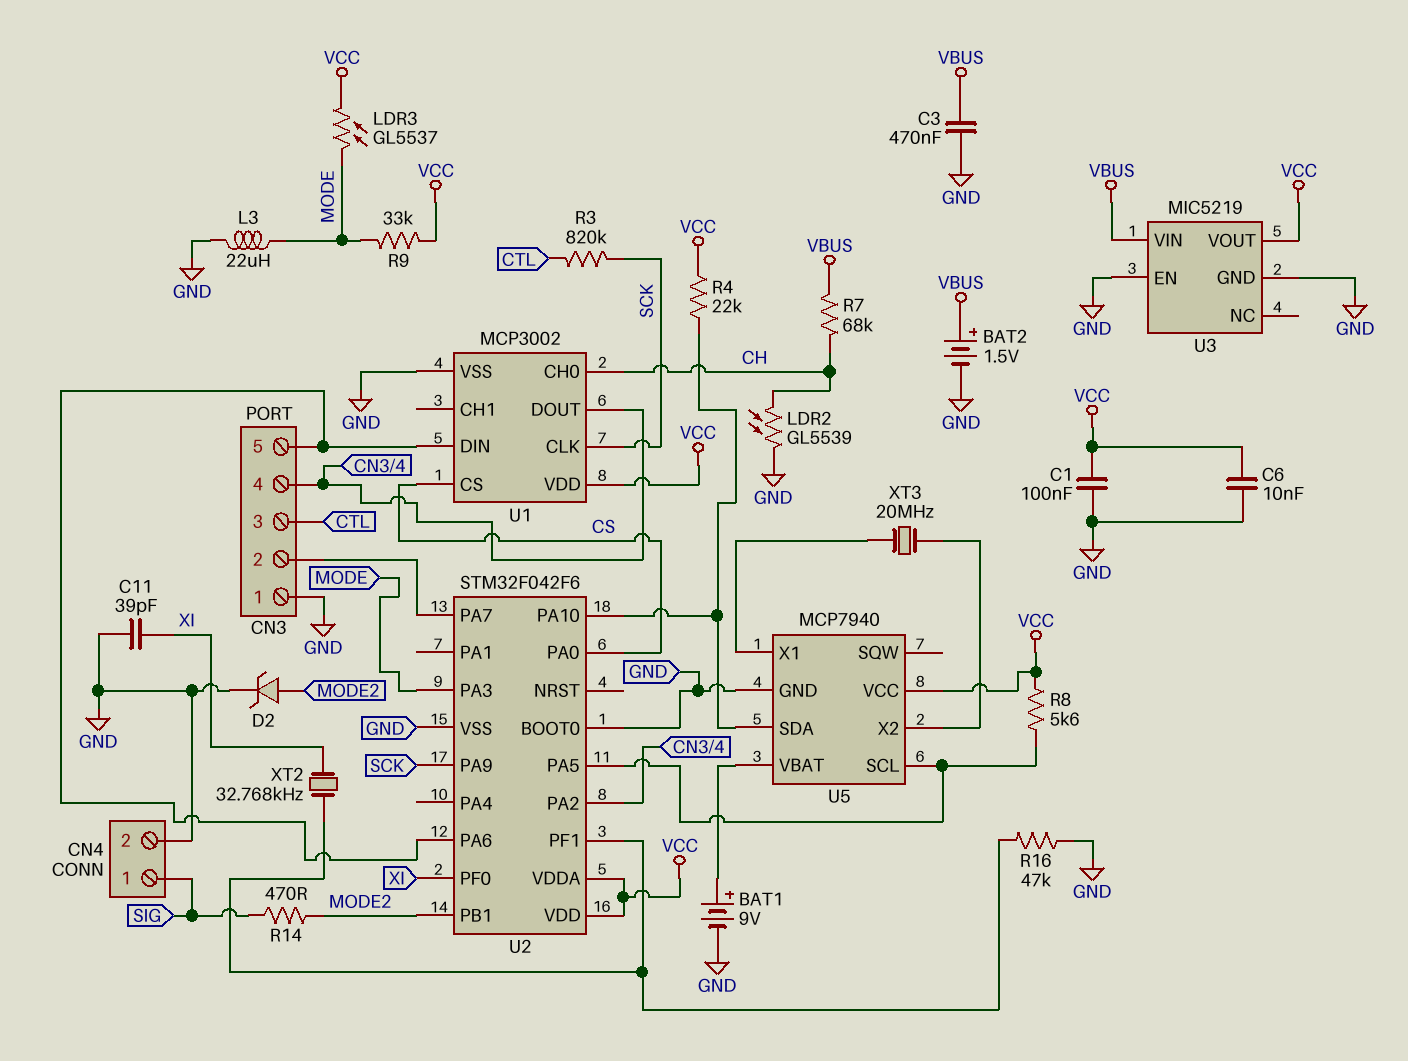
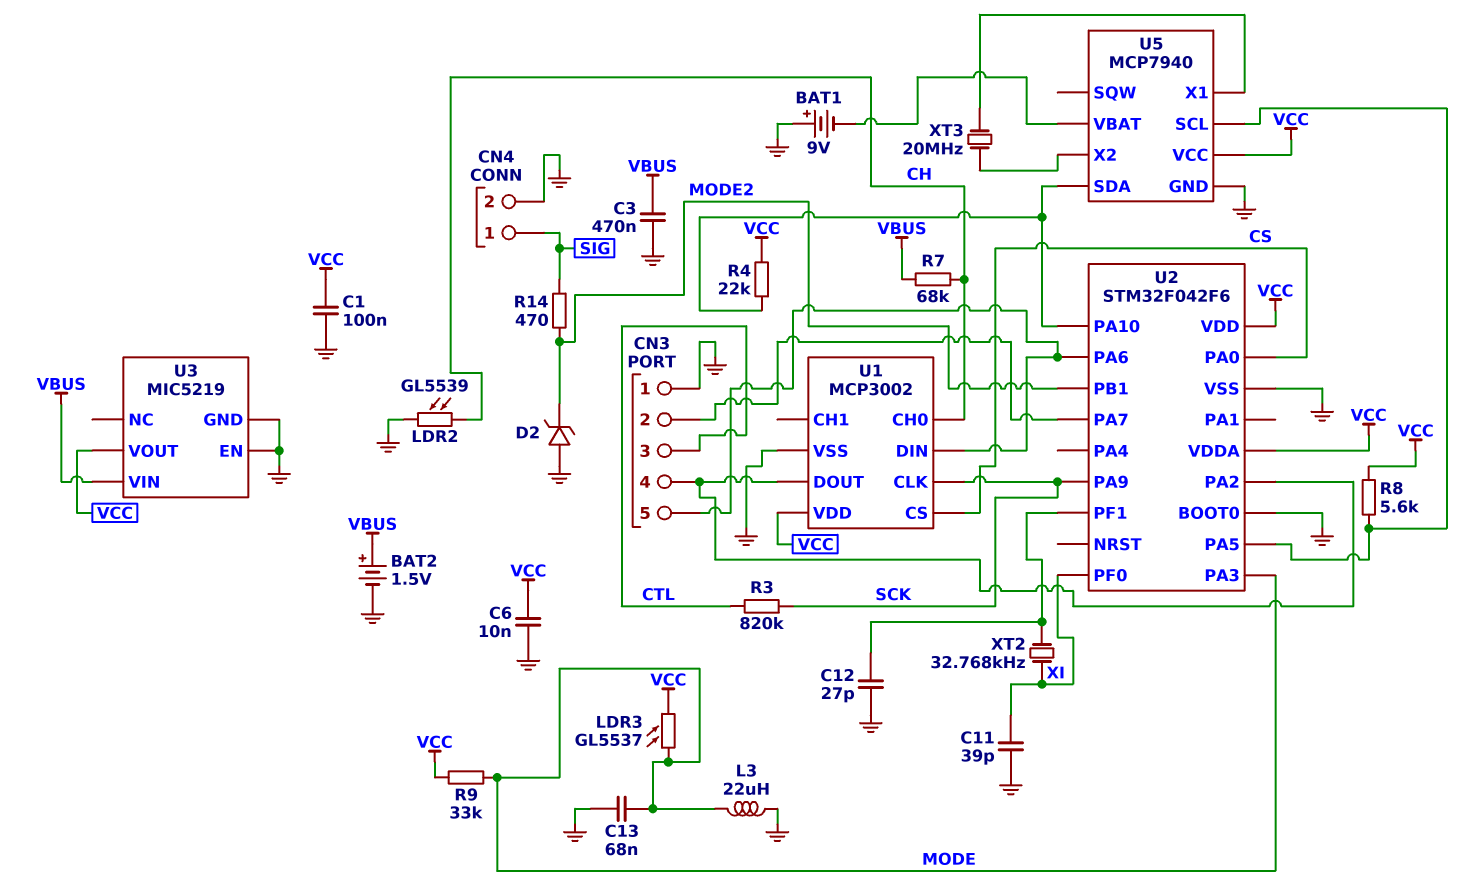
BAT1: 9V (plus U5/VBAT, minus GND) -> 9V (plus GND, minus U5/VBAT)
C12: none -> 27pF (GND, U2/PF1)
C13: none -> 68nF (GND, MODE)
D2: zener (A MODE2, K GND) -> zener (A GND, K MODE2)
R16: 47k (GND, U2/PF1) -> none

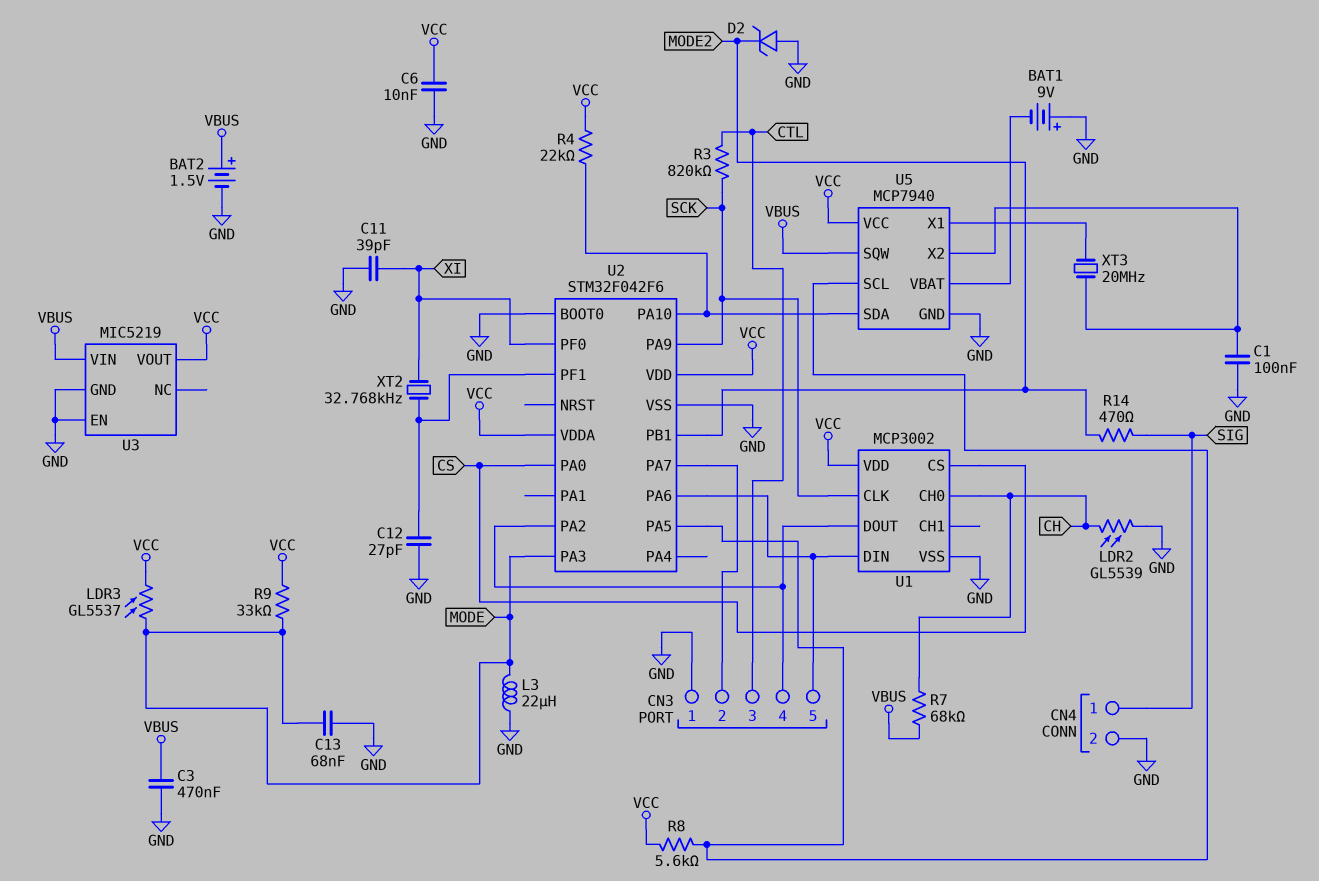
C1: 100nF (GND, VCC) -> 100nF (GND, U5/X2)
U5 pin SQW: none -> VBUS

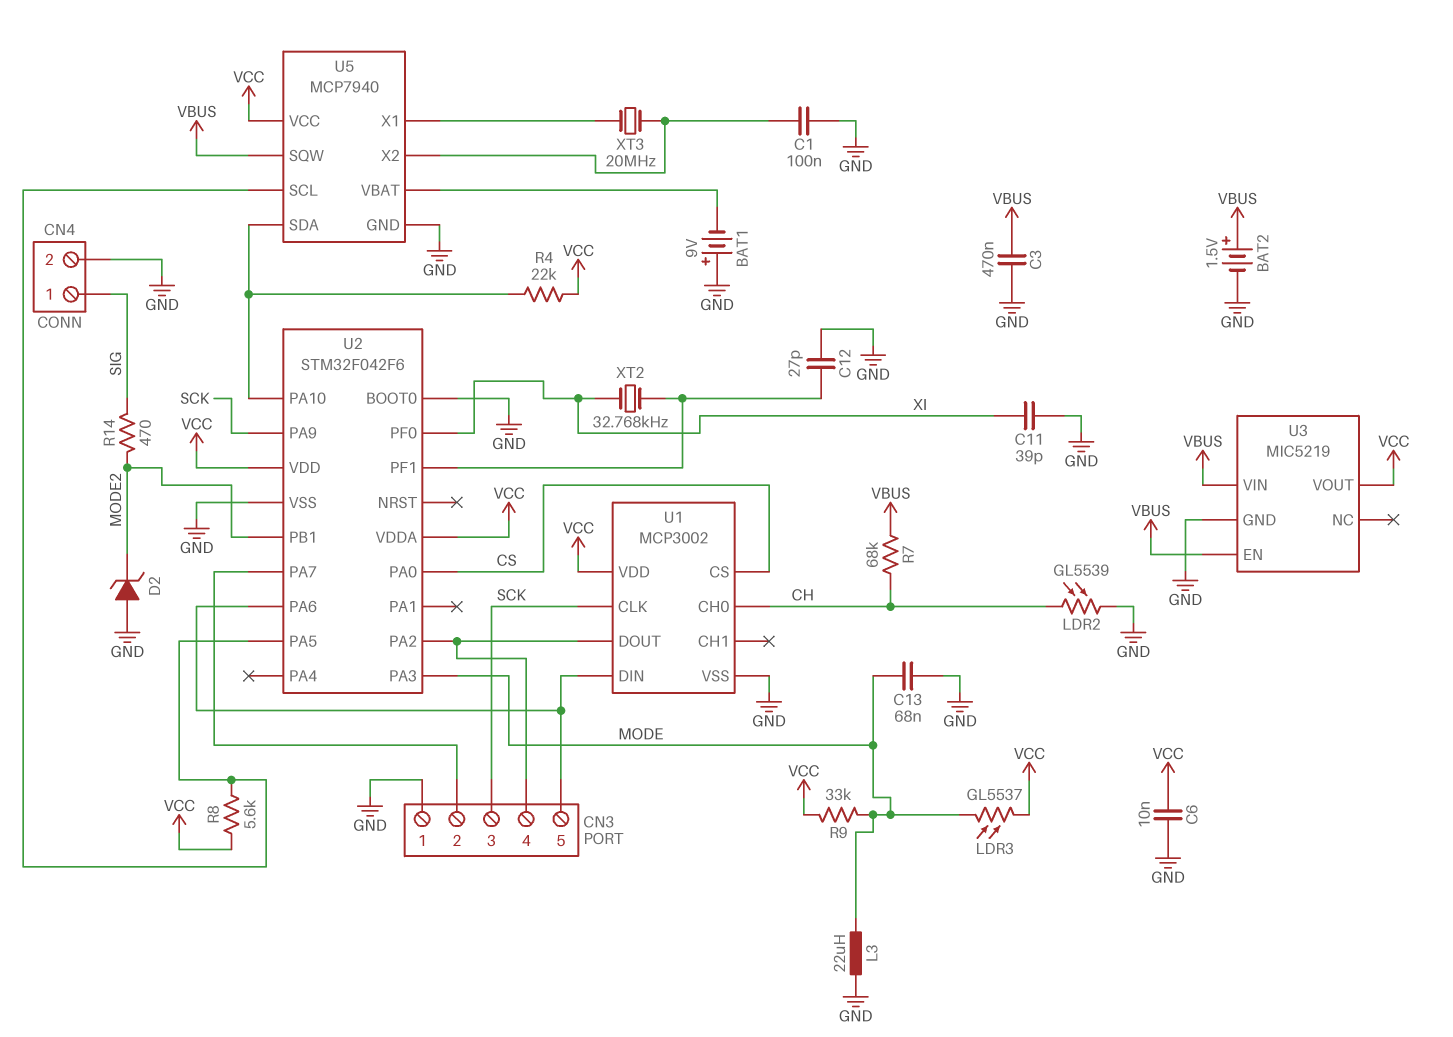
CN3 pin 3: CTL -> SCK
R3: 820k (CTL, SCK) -> none
U3 pin EN: GND -> VBUS

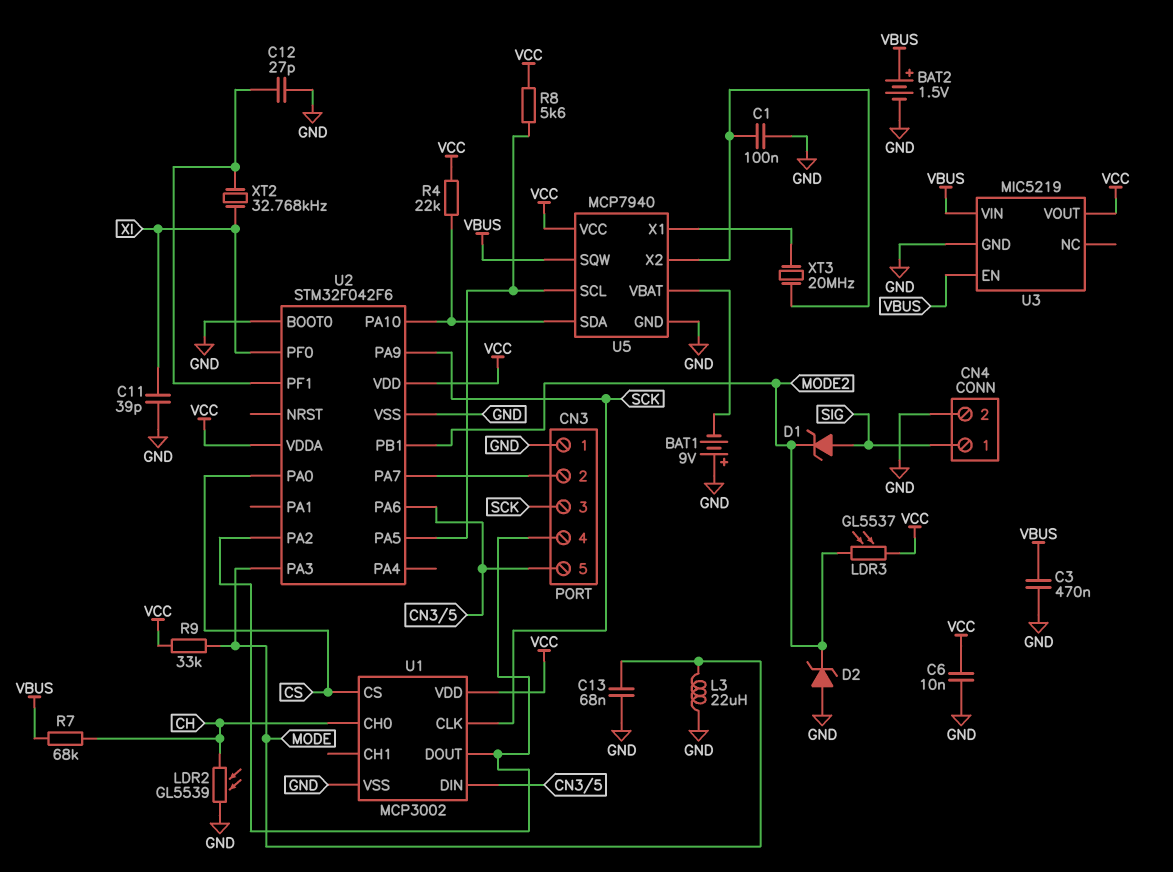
D1: none -> zener (A SIG, K MODE2)
LDR3: GL5537 (MODE, VCC) -> GL5537 (MODE2, VCC)
R14: 470 (MODE2, SIG) -> none

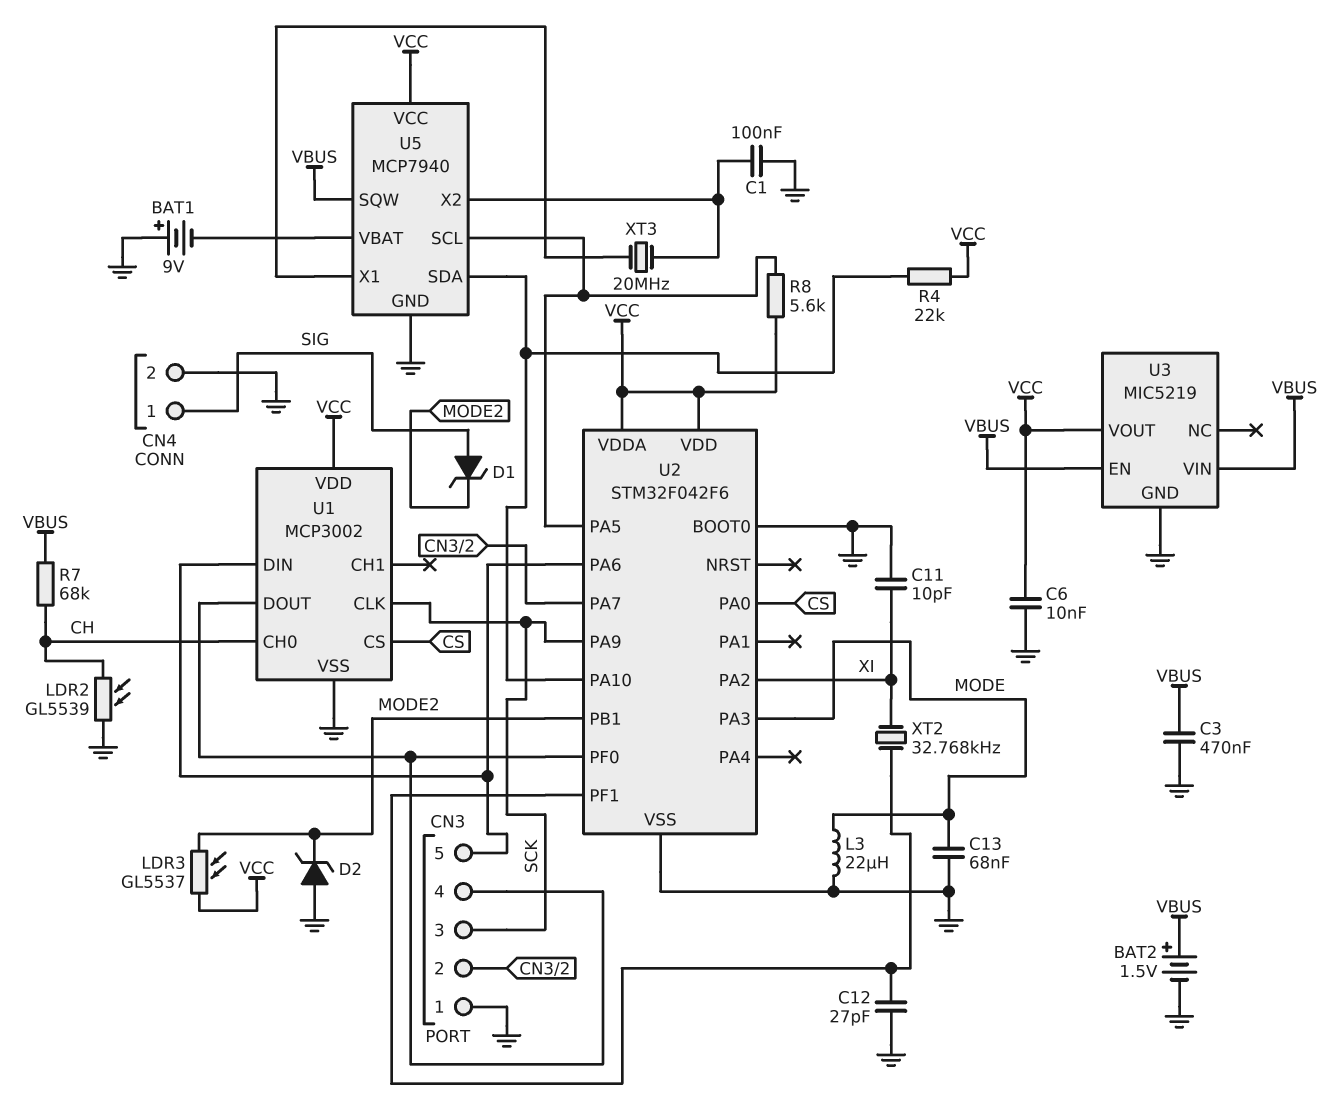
C11: 39pF (GND, XI) -> 10pF (GND, XI)
R9: 33k (MODE, VCC) -> none
U2 pin PA2: CN3/4 -> XI
U2 pin PF0: XI -> CN3/4

